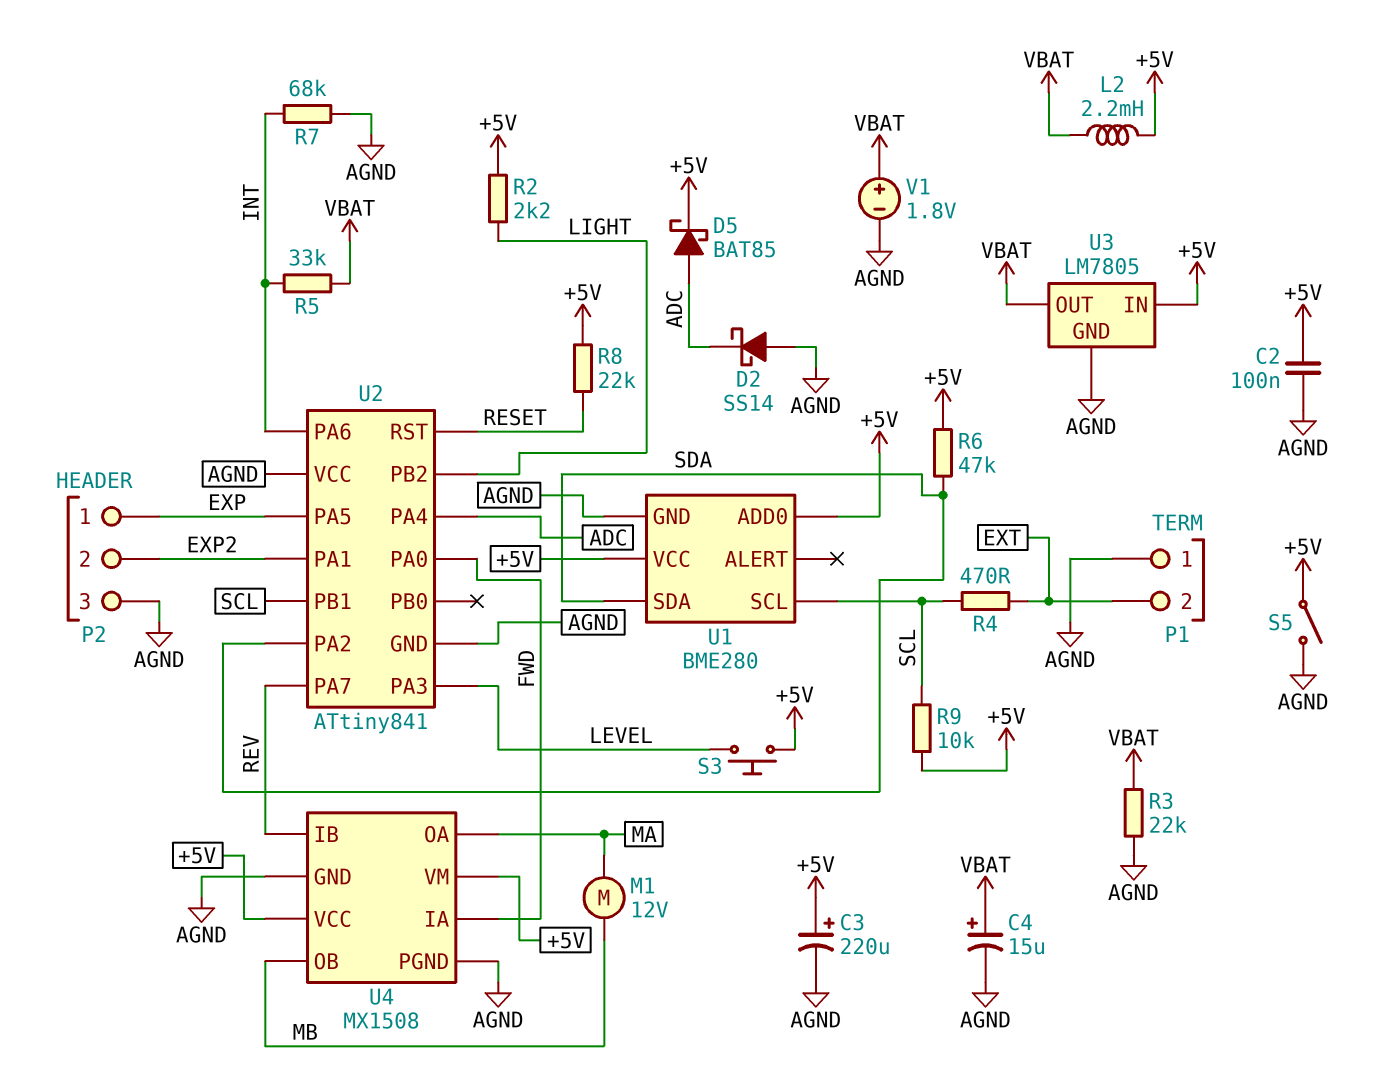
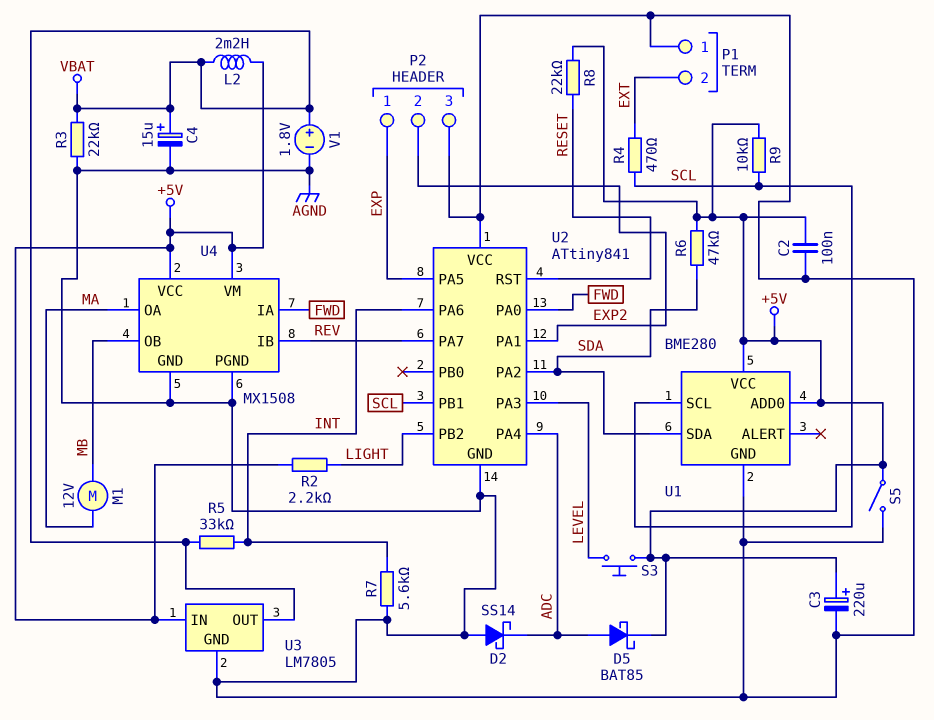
R7: 68k (AGND, INT) -> 5.6k (AGND, INT)

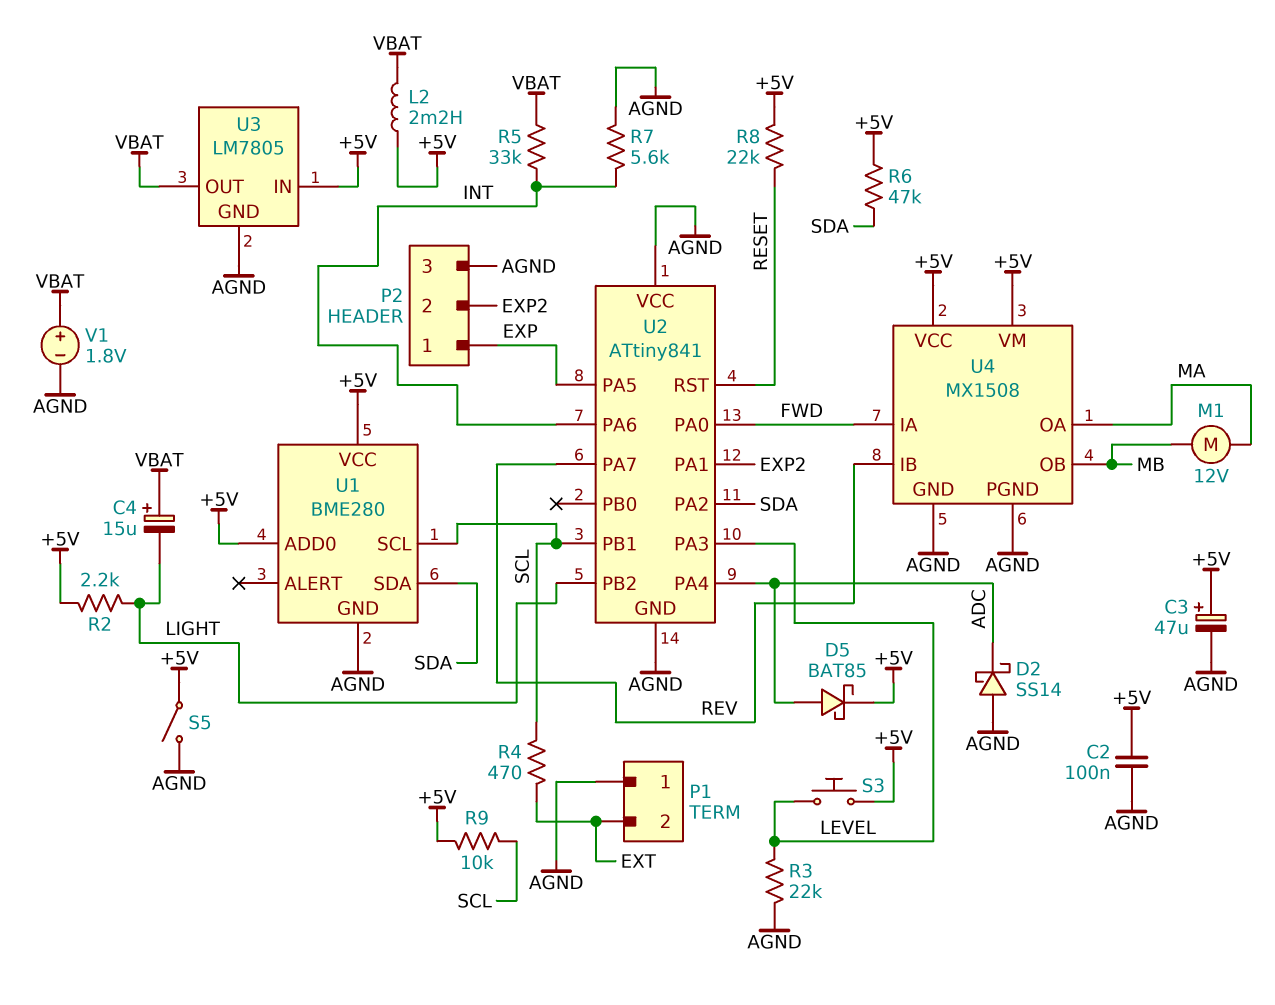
C3: 220uF (plus +5V, minus AGND) -> 47uF (plus +5V, minus AGND)
C4: 15uF (plus VBAT, minus AGND) -> 15uF (plus VBAT, minus LIGHT)
R3: 22k (AGND, VBAT) -> 22k (AGND, LEVEL)

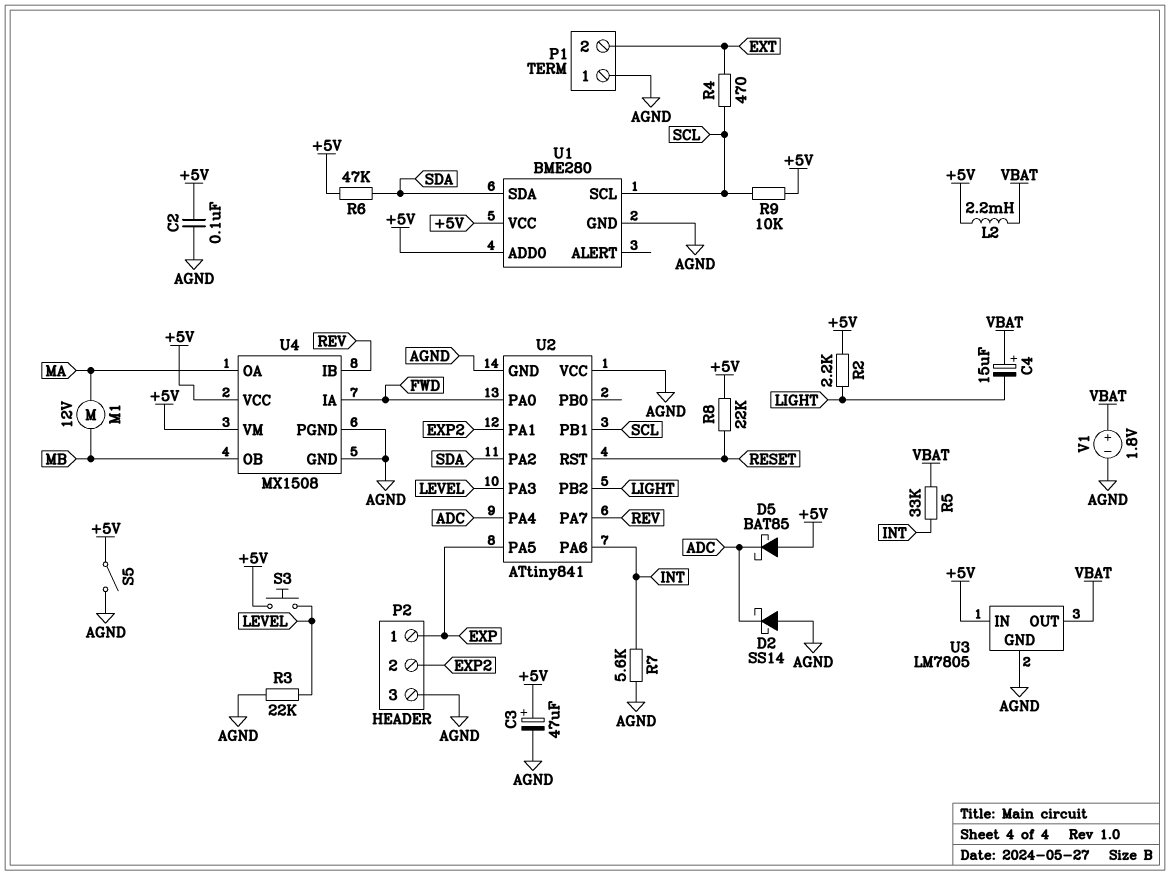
D5: schottky BAT85 (A ADC, K +5V) -> schottky BAT85 (A +5V, K ADC)

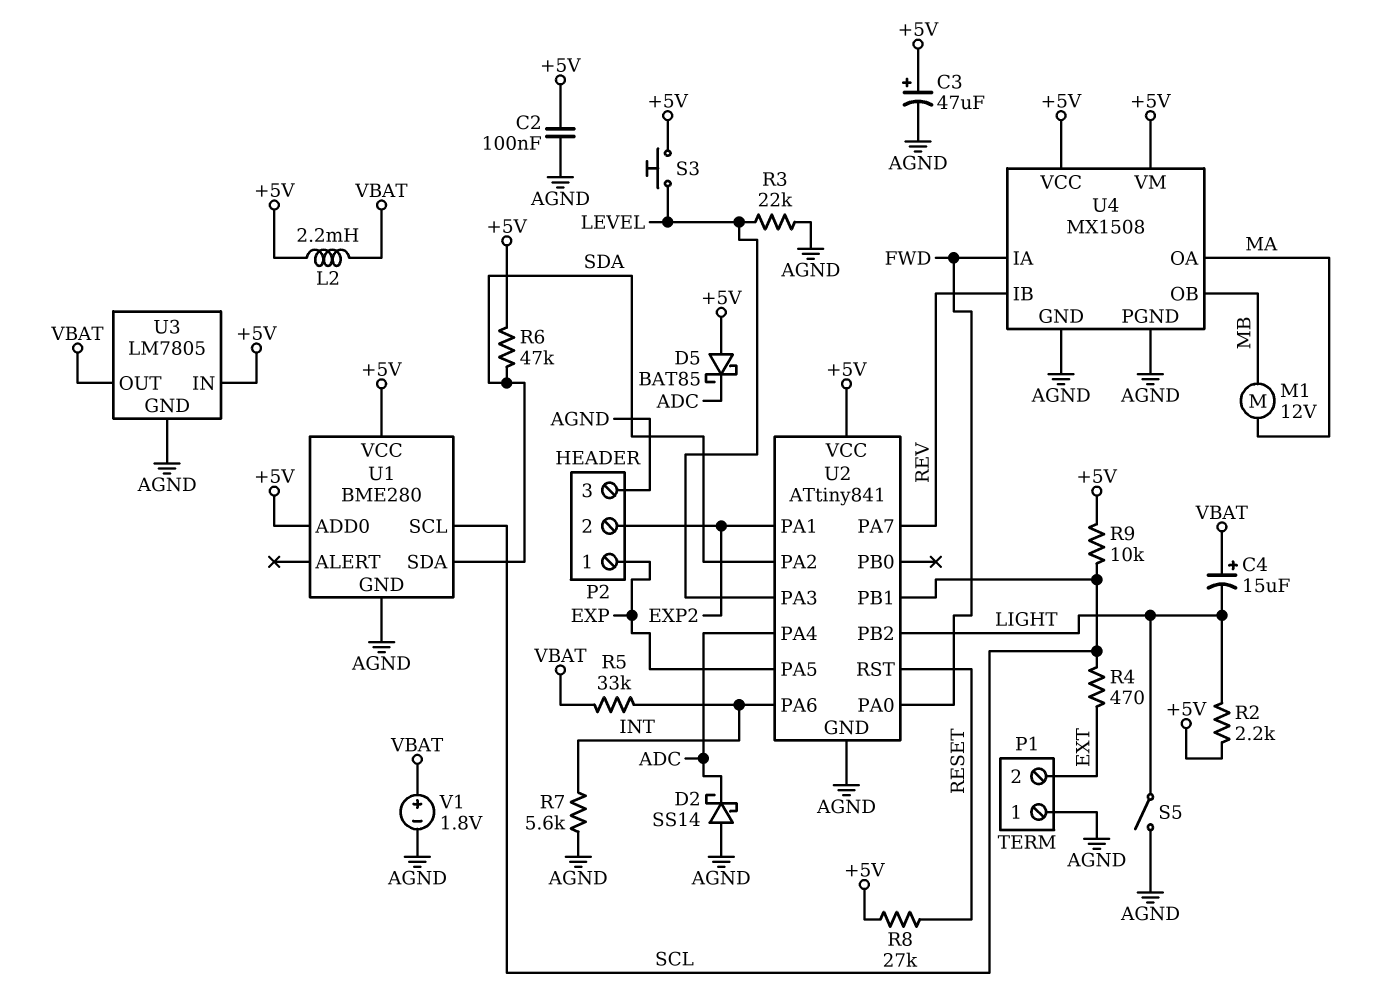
R8: 22k (+5V, RESET) -> 27k (+5V, RESET)
S5: switch (+5V, AGND) -> switch (AGND, LIGHT)
U2 pin VCC: AGND -> +5V

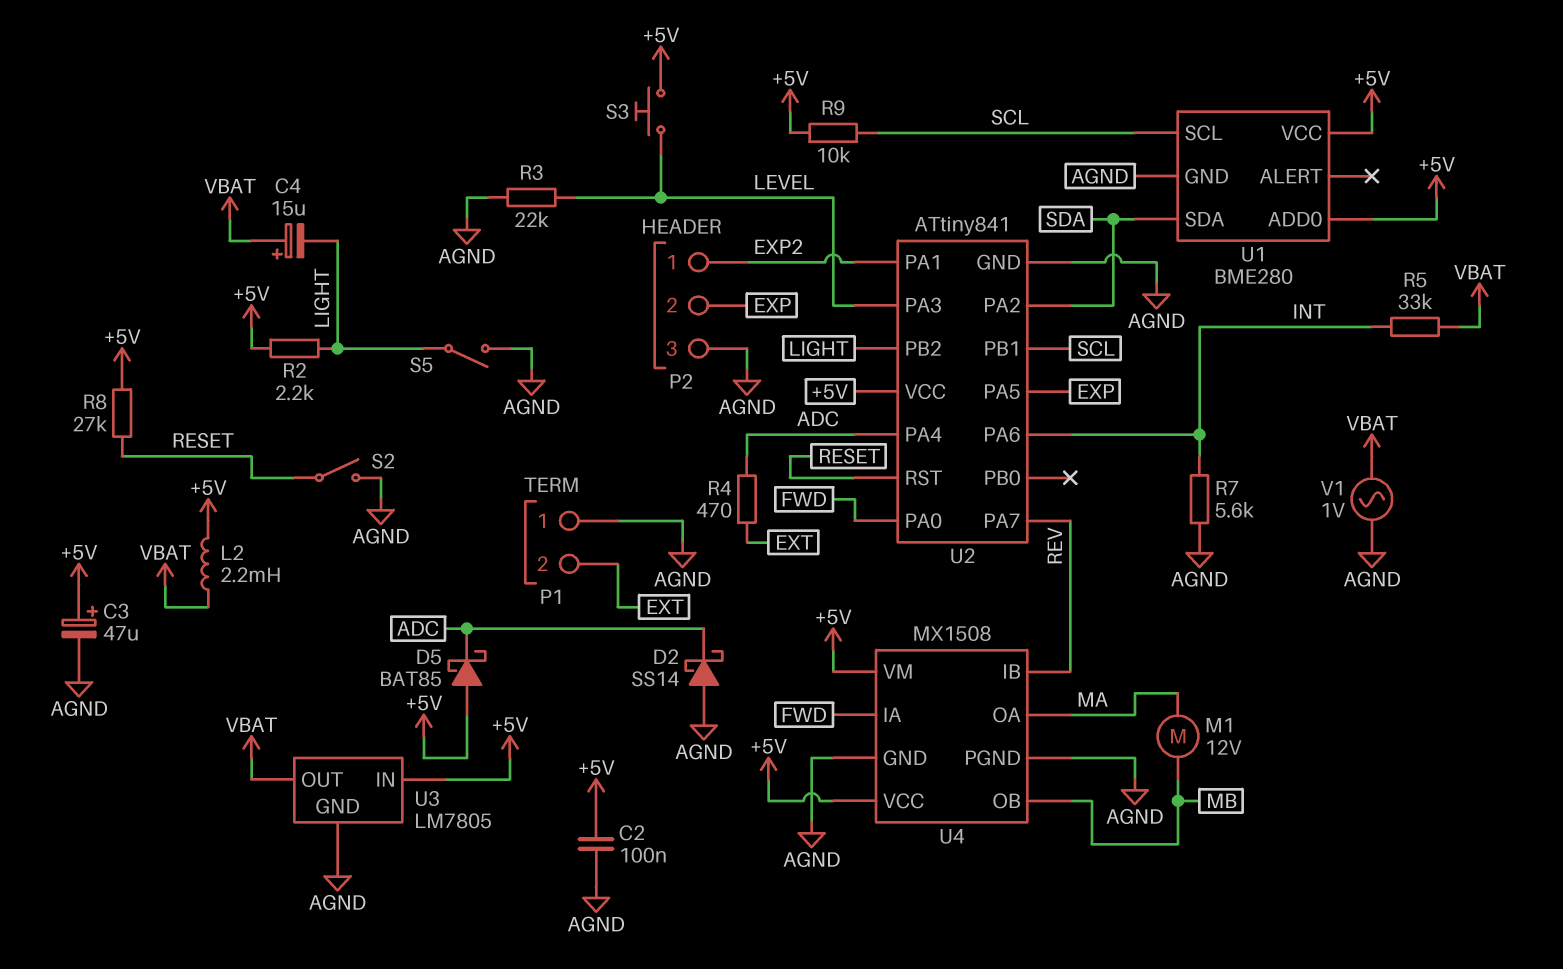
P2 pin 1: EXP -> EXP2
P2 pin 2: EXP2 -> EXP
R4: 470 (EXT, SCL) -> 470 (ADC, EXT)
R6: 47k (+5V, SDA) -> none
S2: none -> switch (AGND, RESET)
V1: 1.8V (plus VBAT, minus AGND) -> AC 1V (AGND, VBAT)

